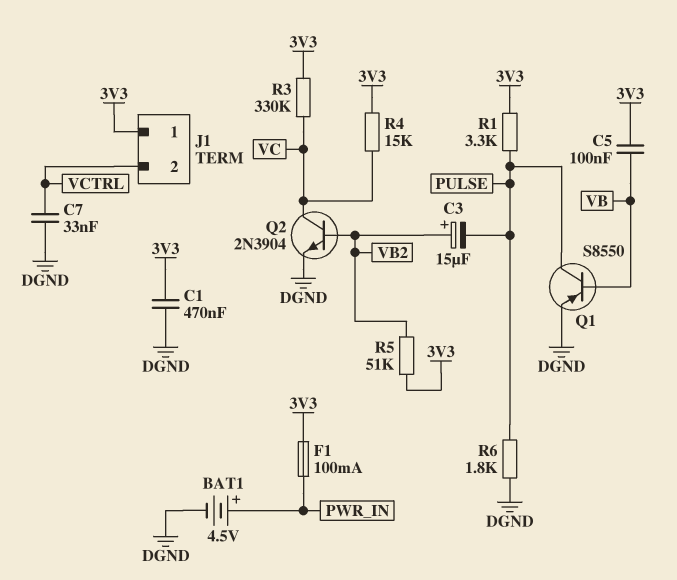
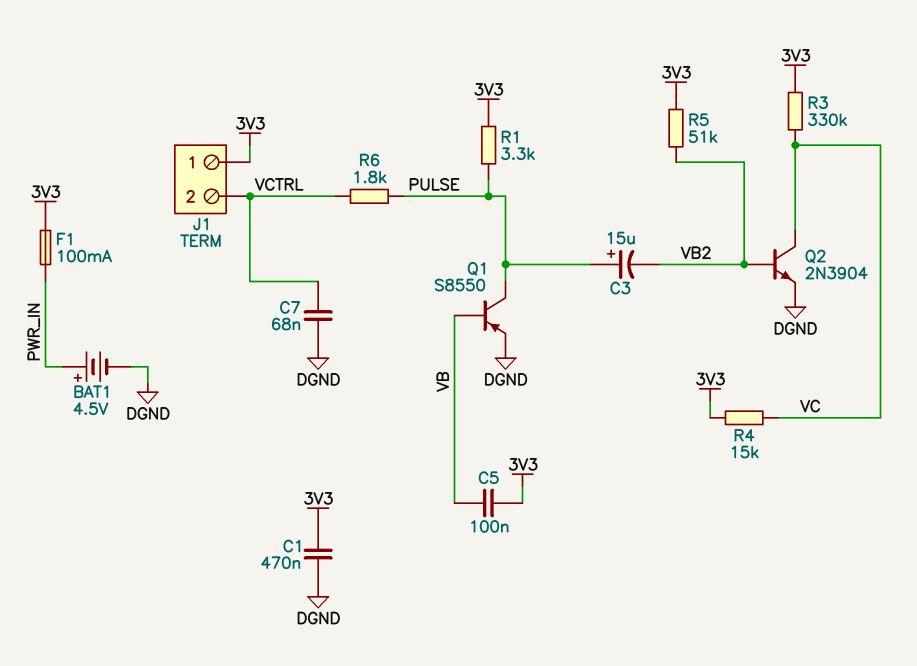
C3: 15uF (plus VB2, minus PULSE) -> 15uF (plus PULSE, minus VB2)
C7: 33nF (DGND, VCTRL) -> 68nF (DGND, VCTRL)
R6: 1.8k (DGND, PULSE) -> 1.8k (PULSE, VCTRL)

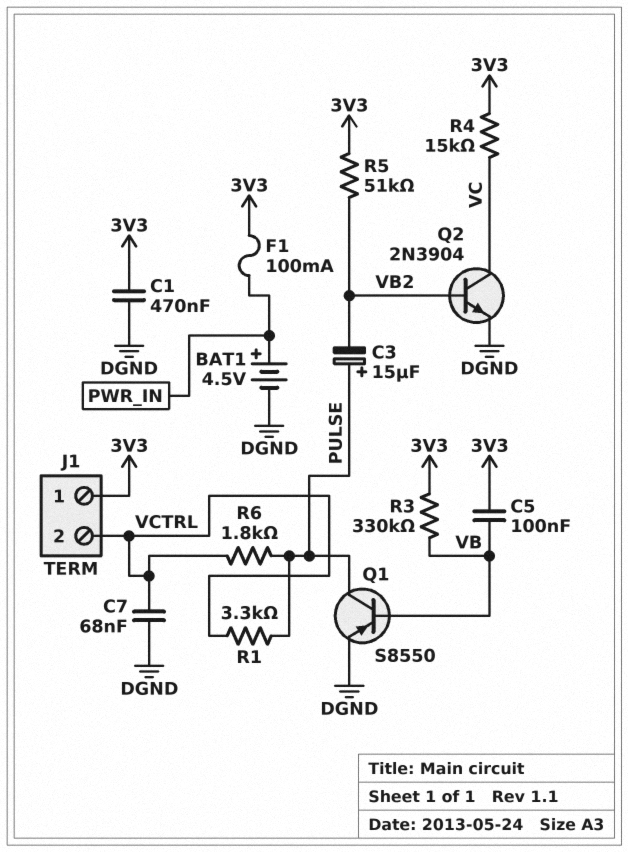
R1: 3.3k (3V3, PULSE) -> 3.3k (PULSE, VCTRL)
R3: 330k (3V3, VC) -> 330k (3V3, VB)

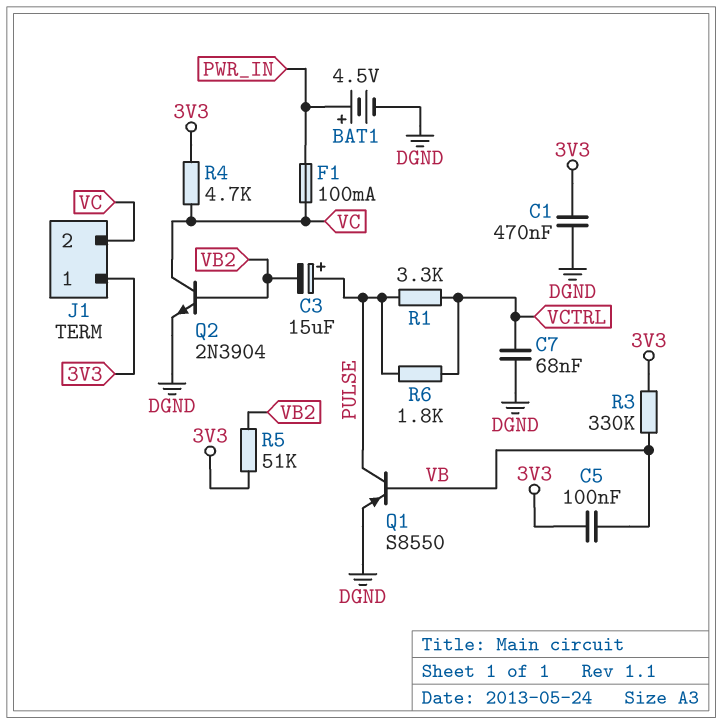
F1: 100mA (3V3, PWR_IN) -> 100mA (PWR_IN, VC)
J1 pin 2: VCTRL -> VC
R4: 15k (3V3, VC) -> 4.7k (3V3, VC)

